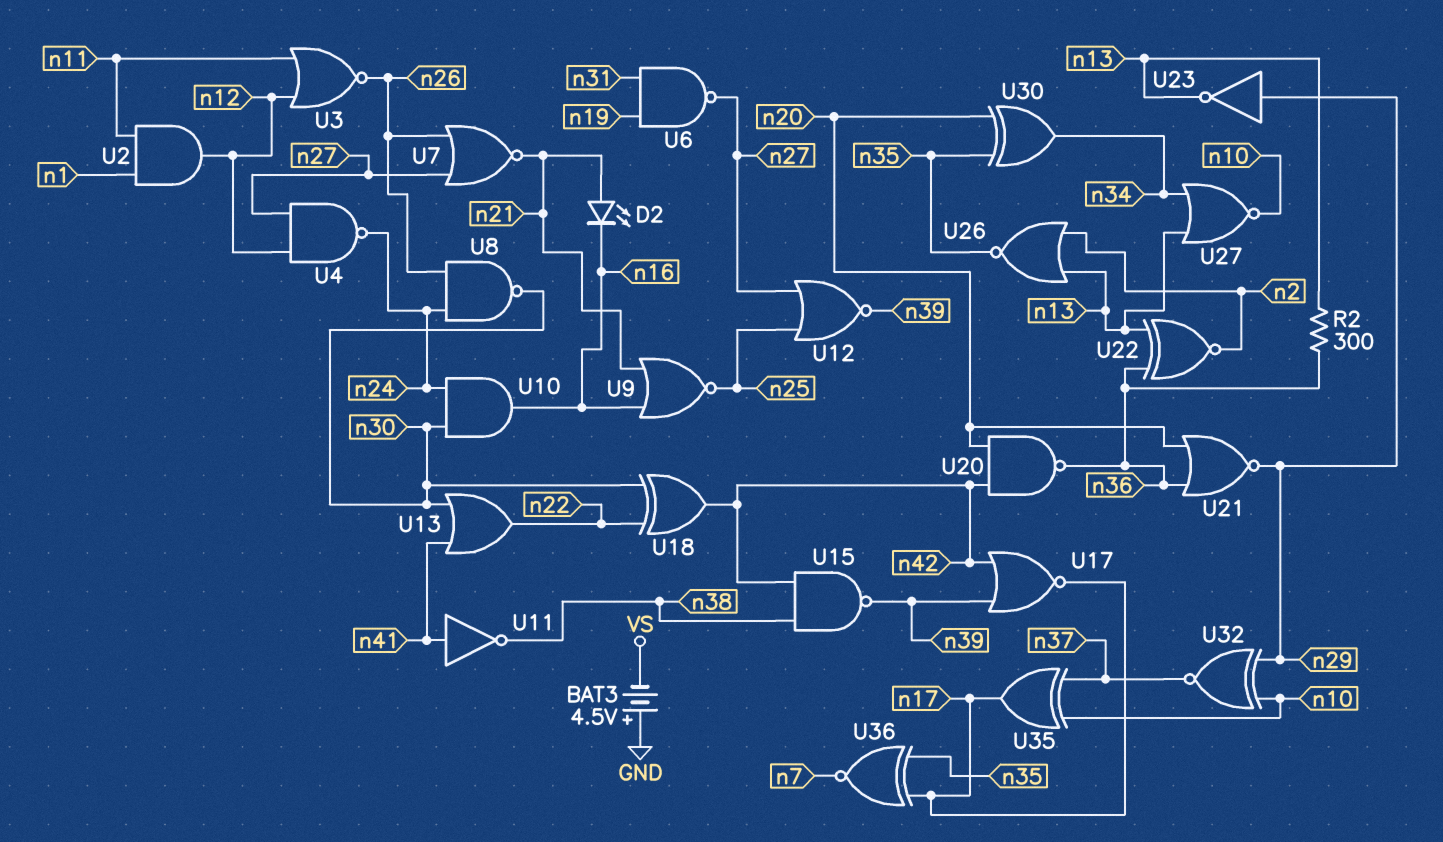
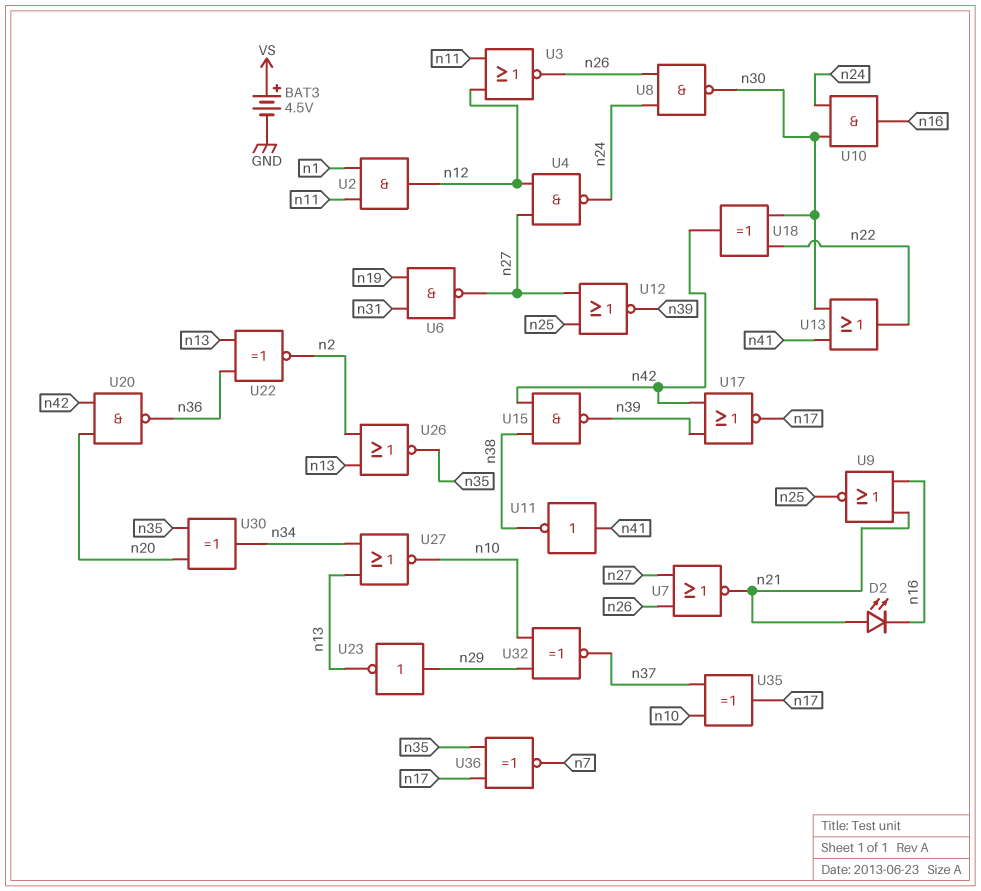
BAT3: 4.5V (plus GND, minus VS) -> 4.5V (plus VS, minus GND)
R2: 300 (n13, n36) -> none
U21: NOR (in n20, in n36, out n29) -> none

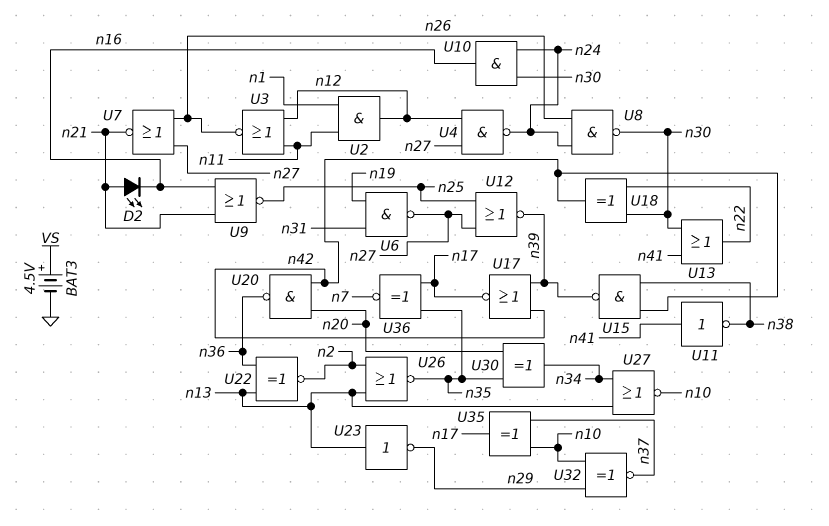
U23: NOT (in n29, out n13) -> NOT (in n13, out n29)

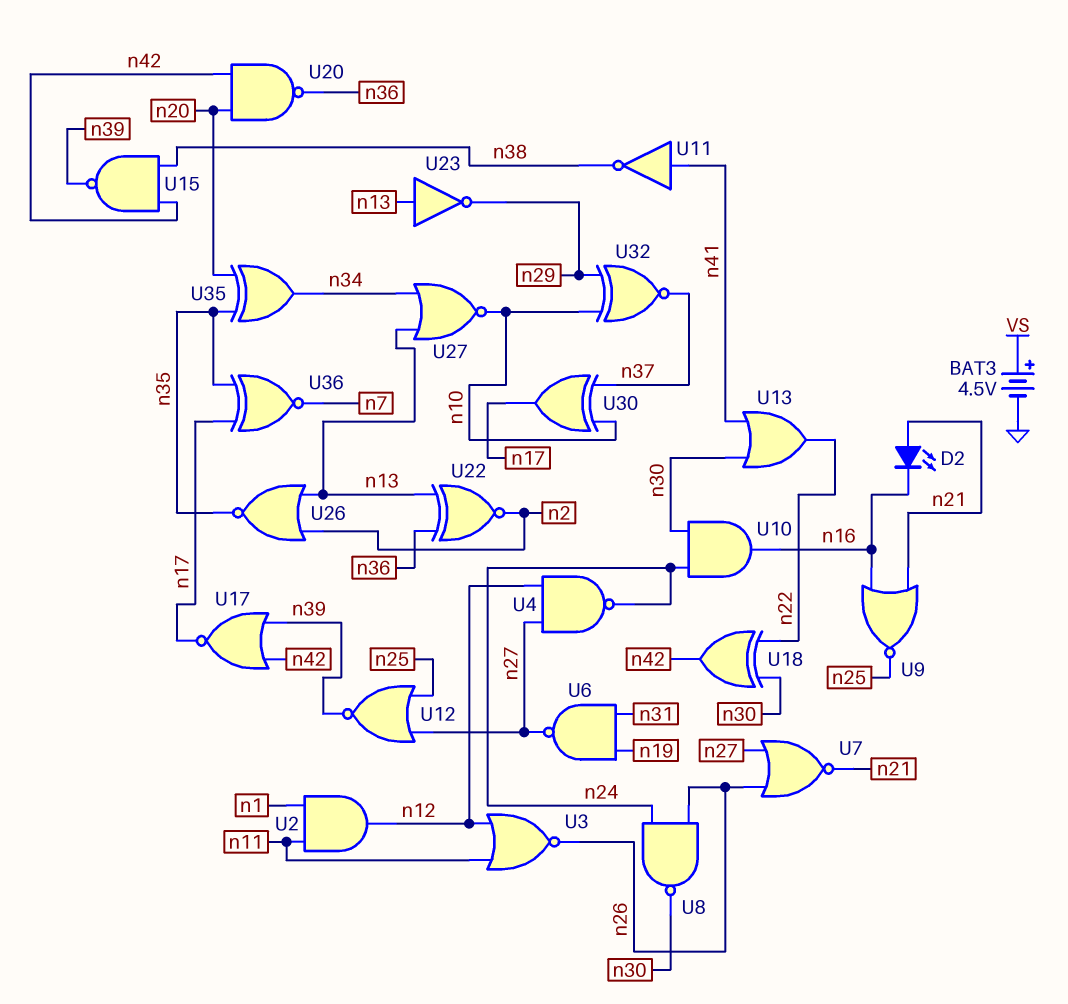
U30: XOR (in n20, in n35, out n34) -> XOR (in n10, in n37, out n17)
U35: XOR (in n10, in n37, out n17) -> XOR (in n20, in n35, out n34)

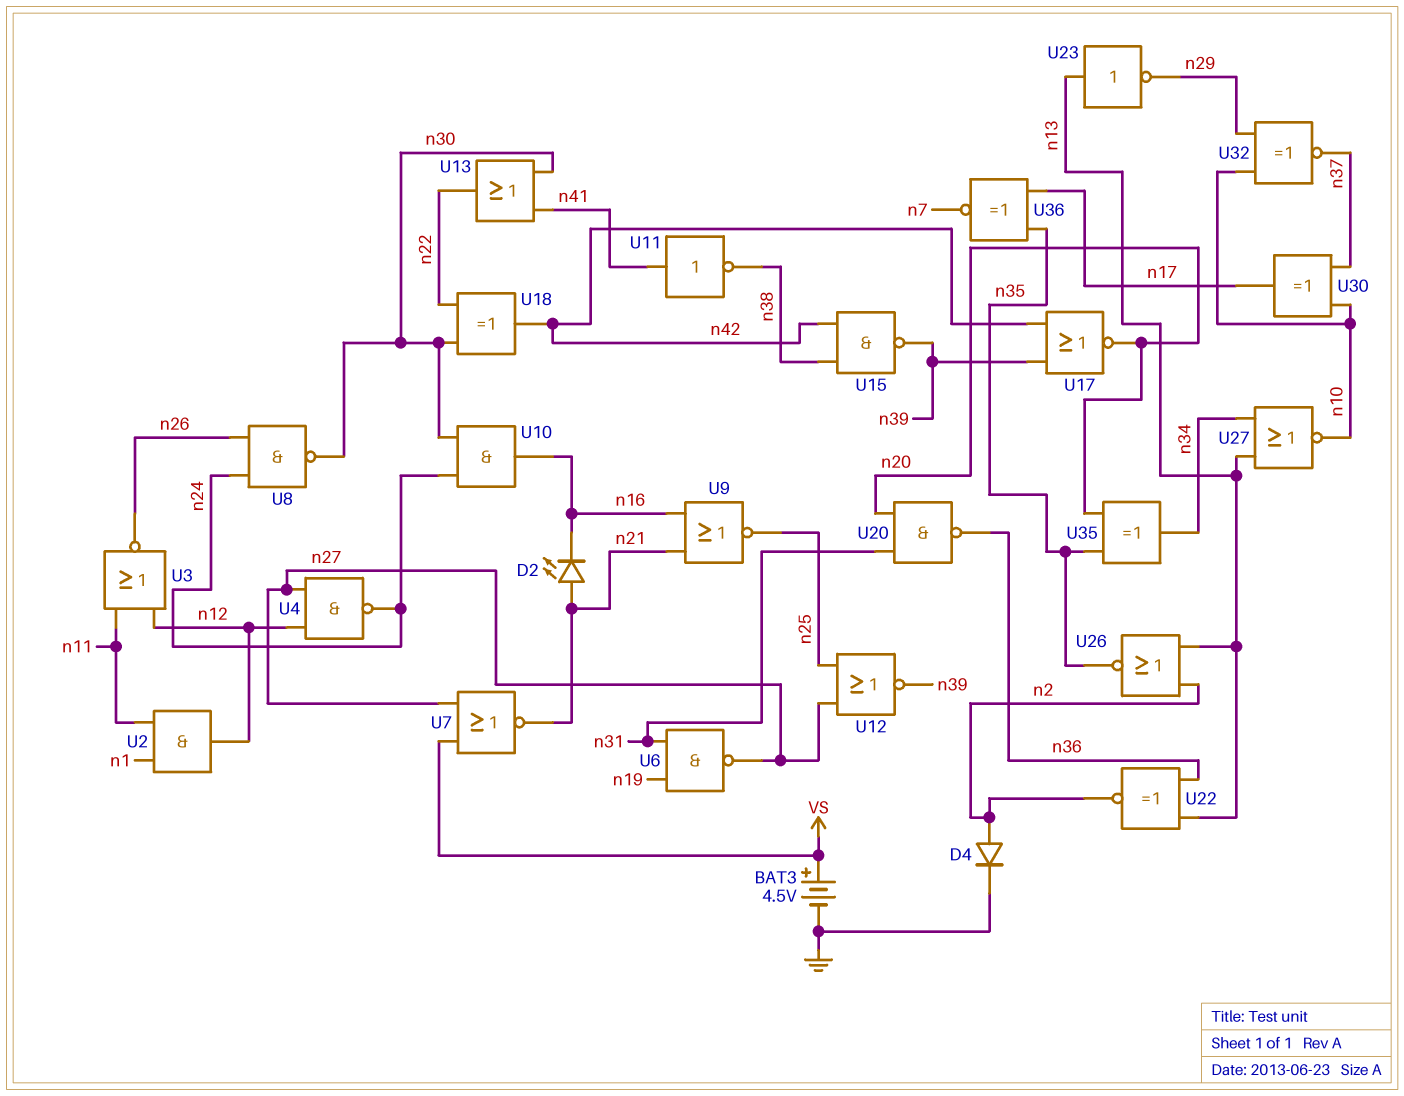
D4: none -> diode (A n2, K GND)
U7: NOR (in n26, in n27, out n21) -> NOR (in VS, in n27, out n21)
U17: NOR (in n39, in n42, out n17) -> NOR (in n39, in n42, out n20)
U20: NAND (in n20, in n42, out n36) -> NAND (in n20, in n31, out n36)

